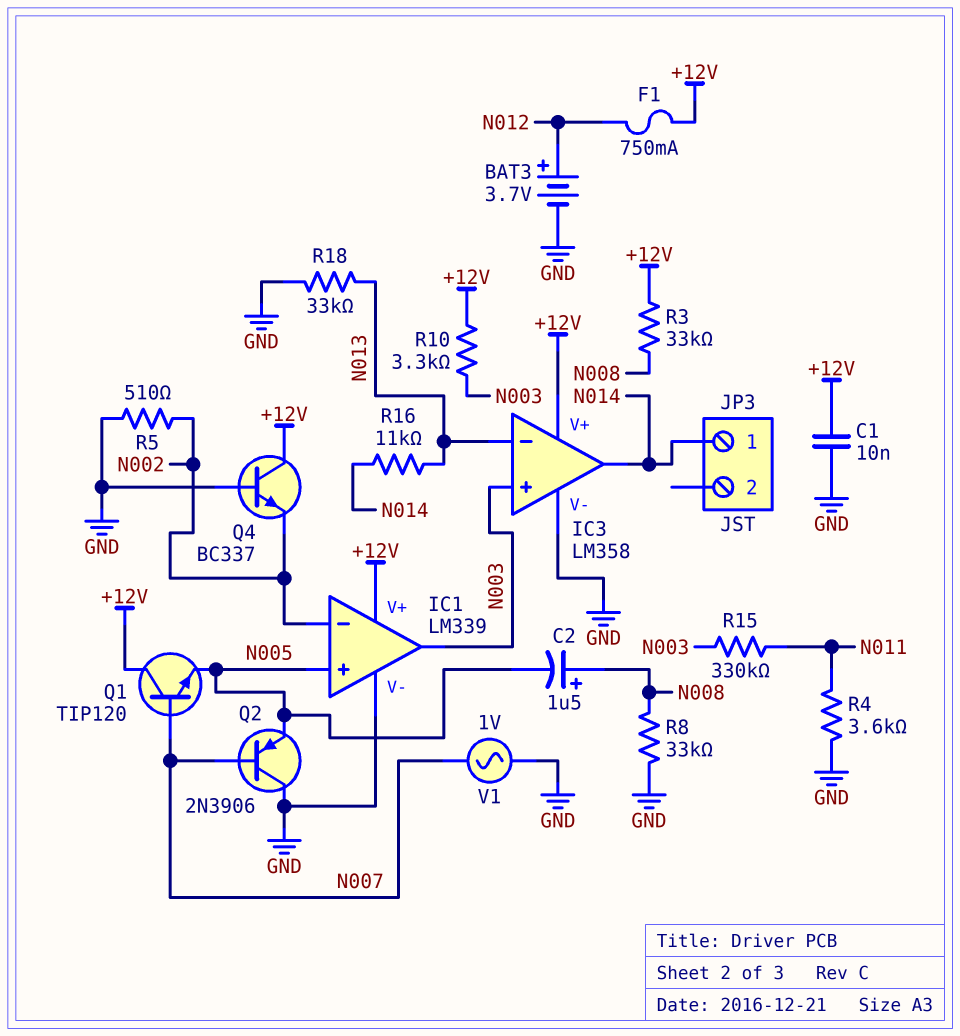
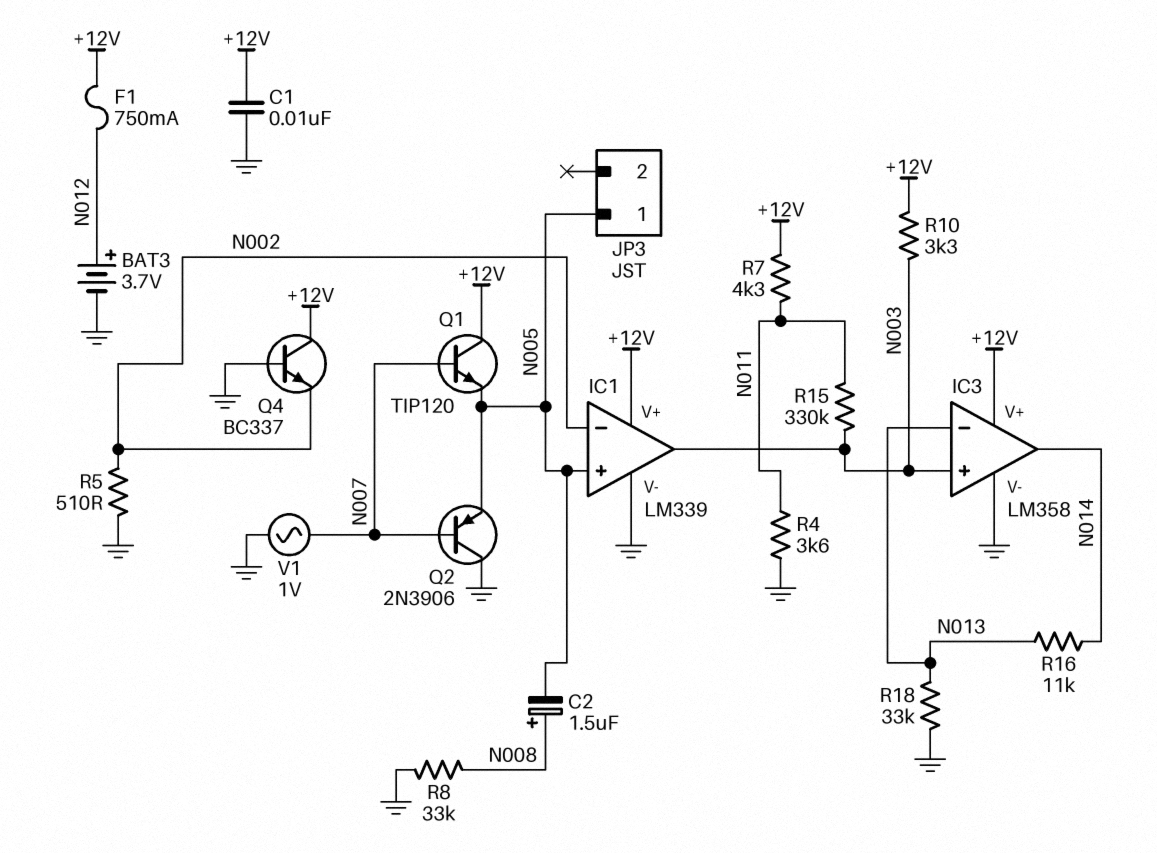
JP3 pin 1: N014 -> N005
R3: 33k (+12V, N008) -> none
R7: none -> 4.3k (+12V, N011)

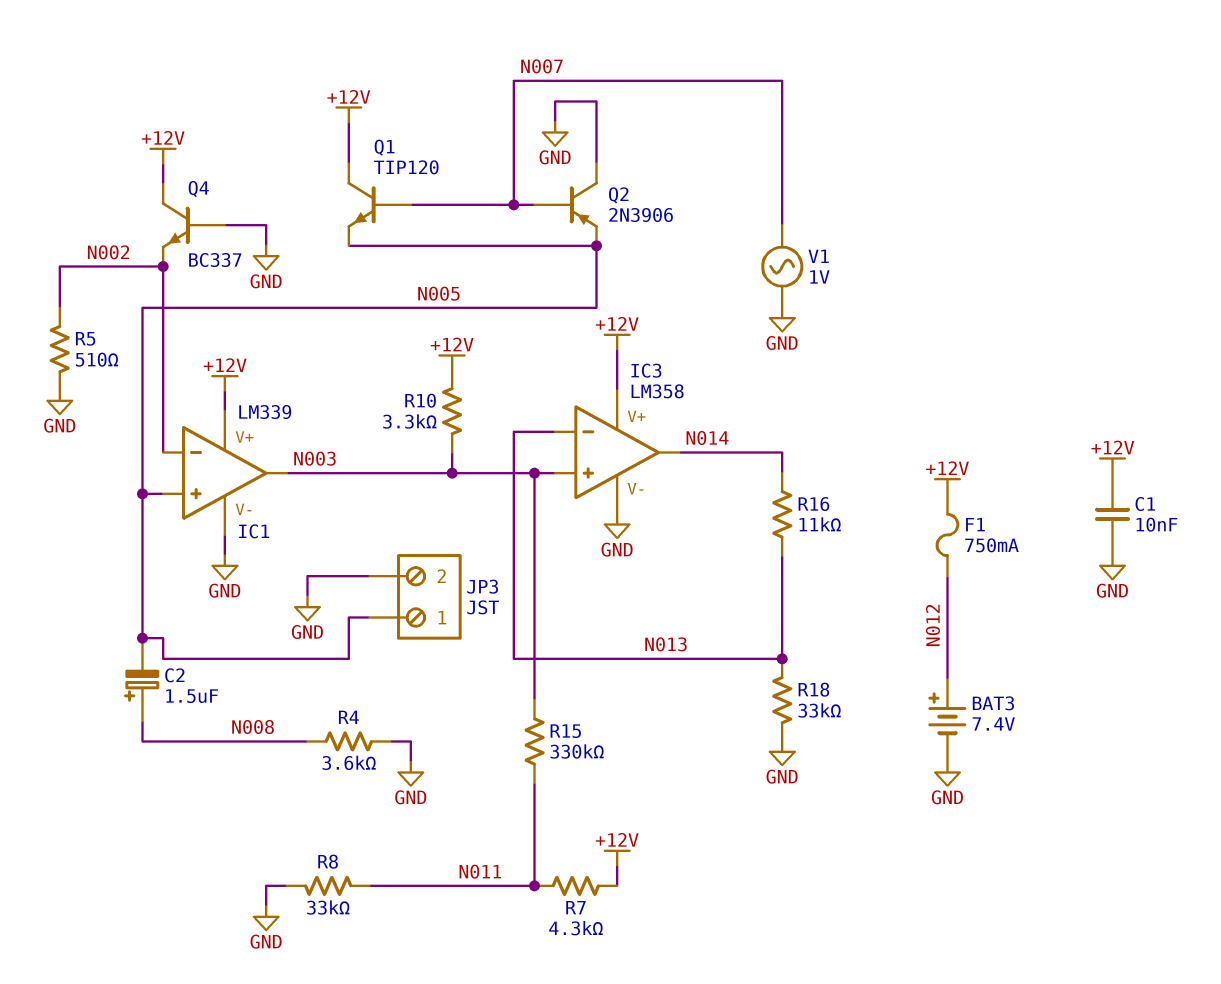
BAT3: 3.7V (plus N012, minus GND) -> 7.4V (plus N012, minus GND)
JP3 pin 2: none -> GND
R4: 3.6k (GND, N011) -> 3.6k (GND, N008)
R8: 33k (GND, N008) -> 33k (GND, N011)

